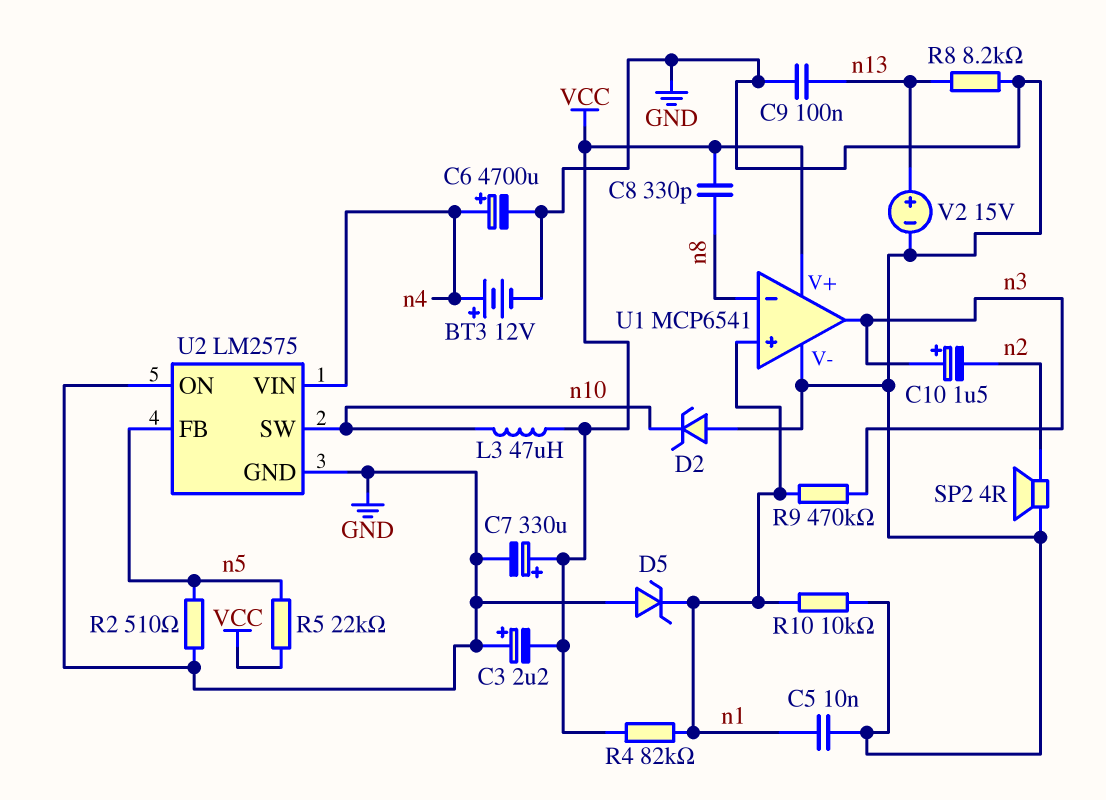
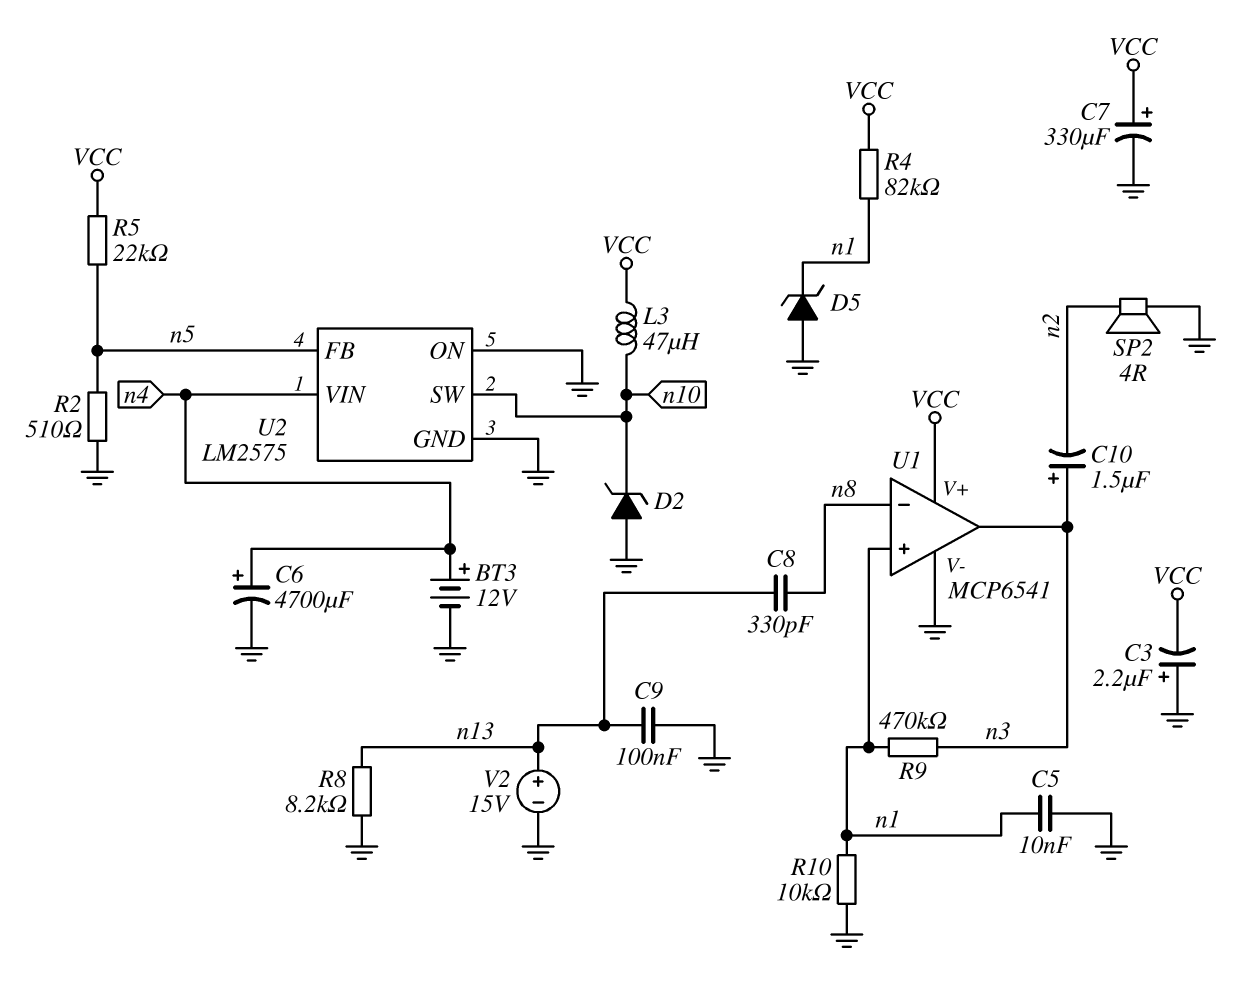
C8: 330pF (VCC, n8) -> 330pF (n8, n13)

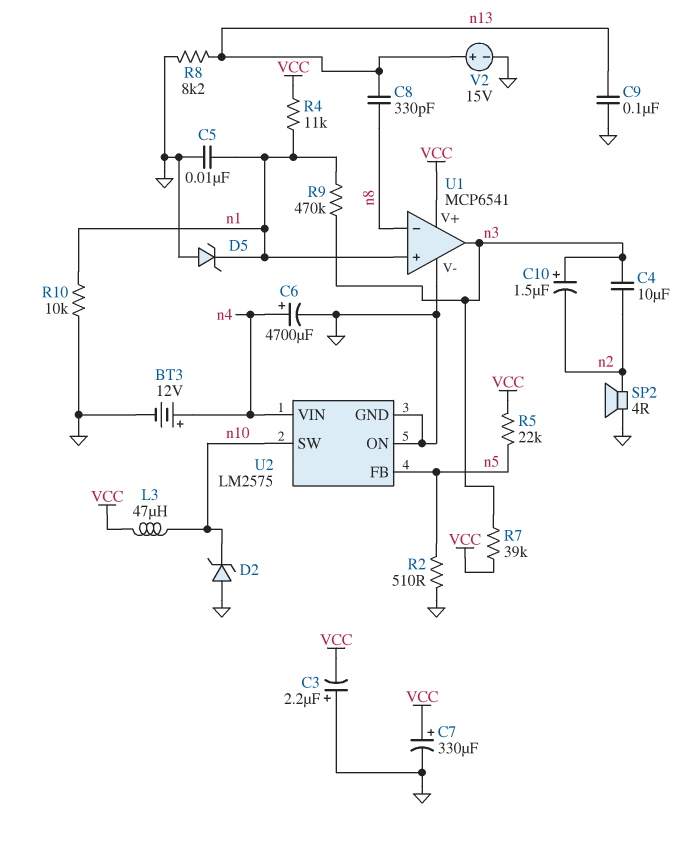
C4: none -> 10uF (n2, n3)
R4: 82k (VCC, n1) -> 11k (VCC, n1)
R7: none -> 39k (VCC, n3)

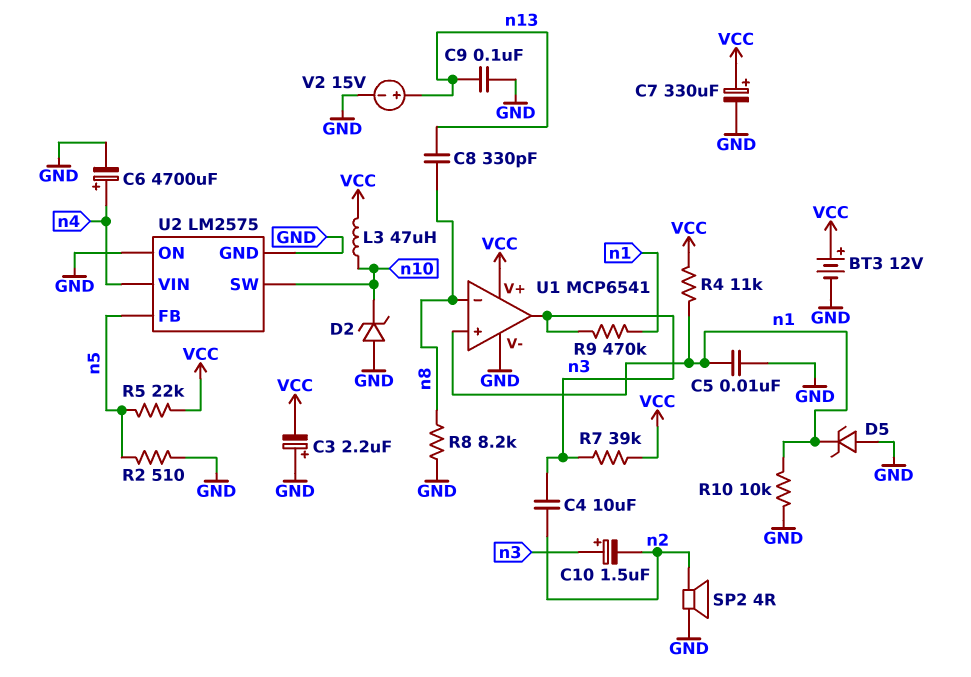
BT3: 12V (plus n4, minus GND) -> 12V (plus VCC, minus GND)
R8: 8.2k (GND, n13) -> 8.2k (GND, n8)

